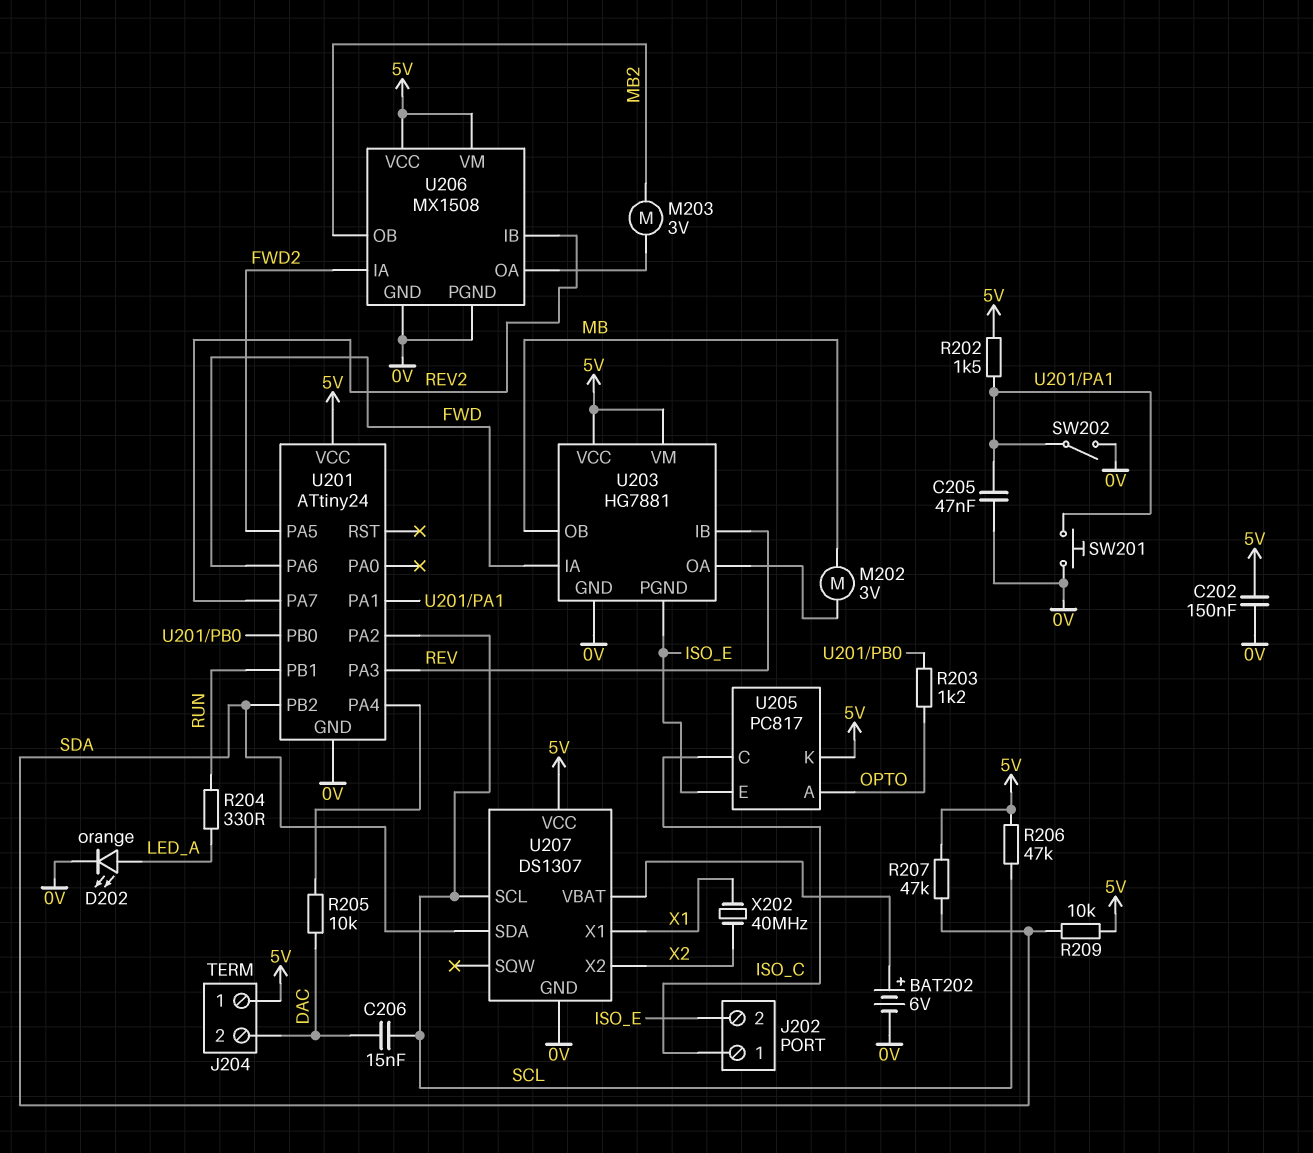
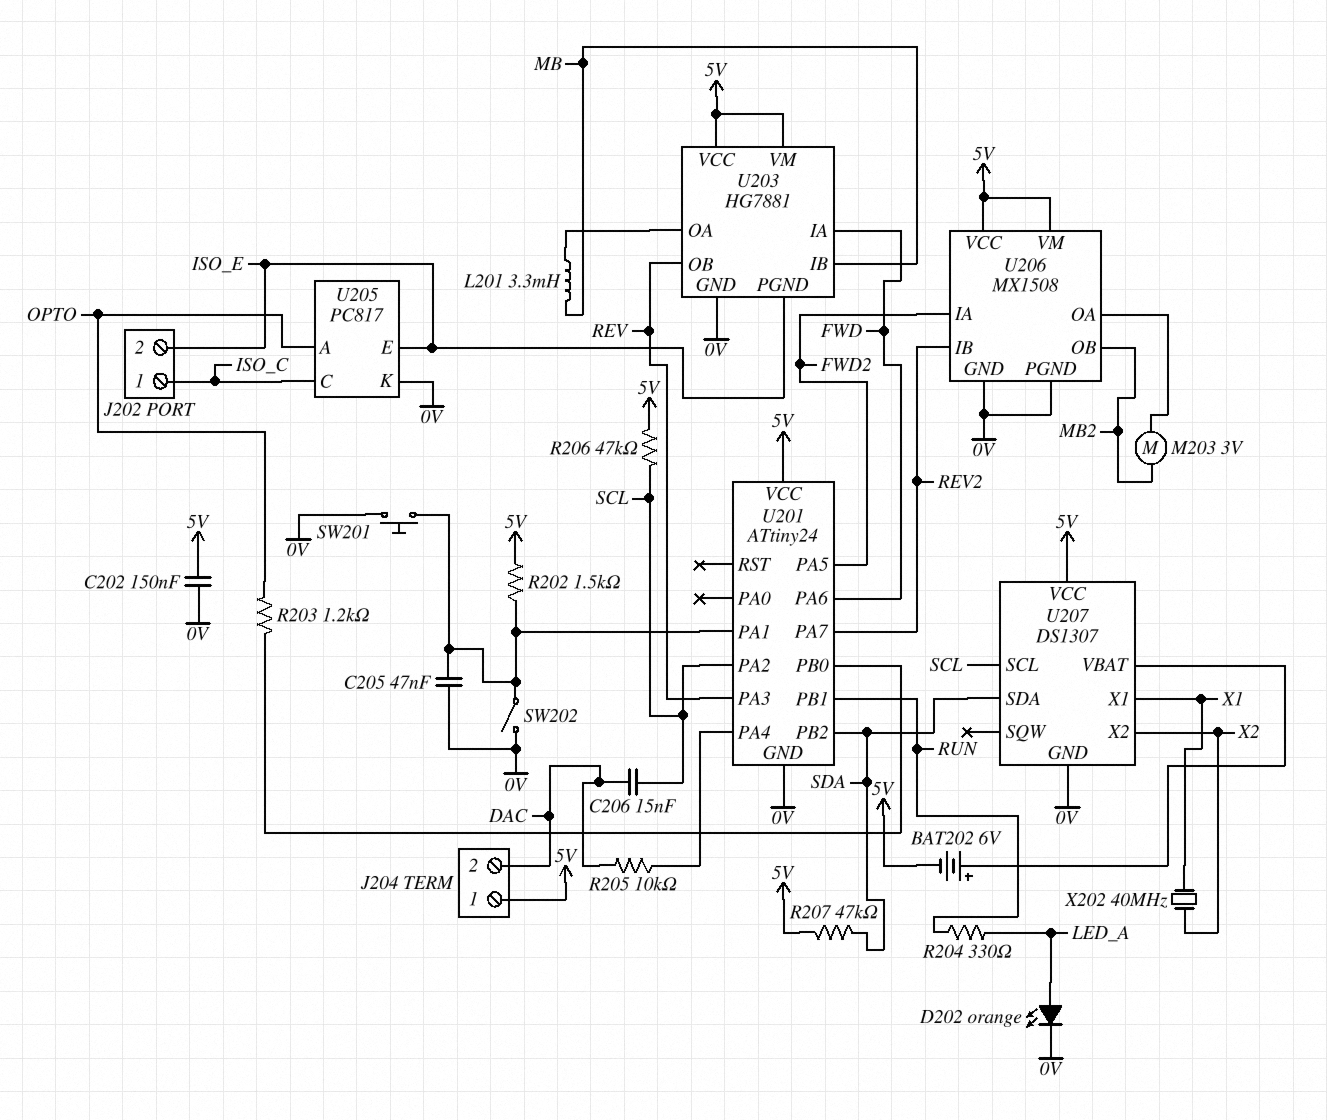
BAT202: 6V (plus U207/VBAT, minus 0V) -> 6V (plus U207/VBAT, minus 5V)
L201: none -> 3.3mH (MB, U203/OA)
M202: motor 3V (MB, U203/OA) -> none
R209: 10k (5V, SDA) -> none
U203 pin IB: REV -> MB
U203 pin OB: MB -> REV
U205 pin K: 5V -> 0V

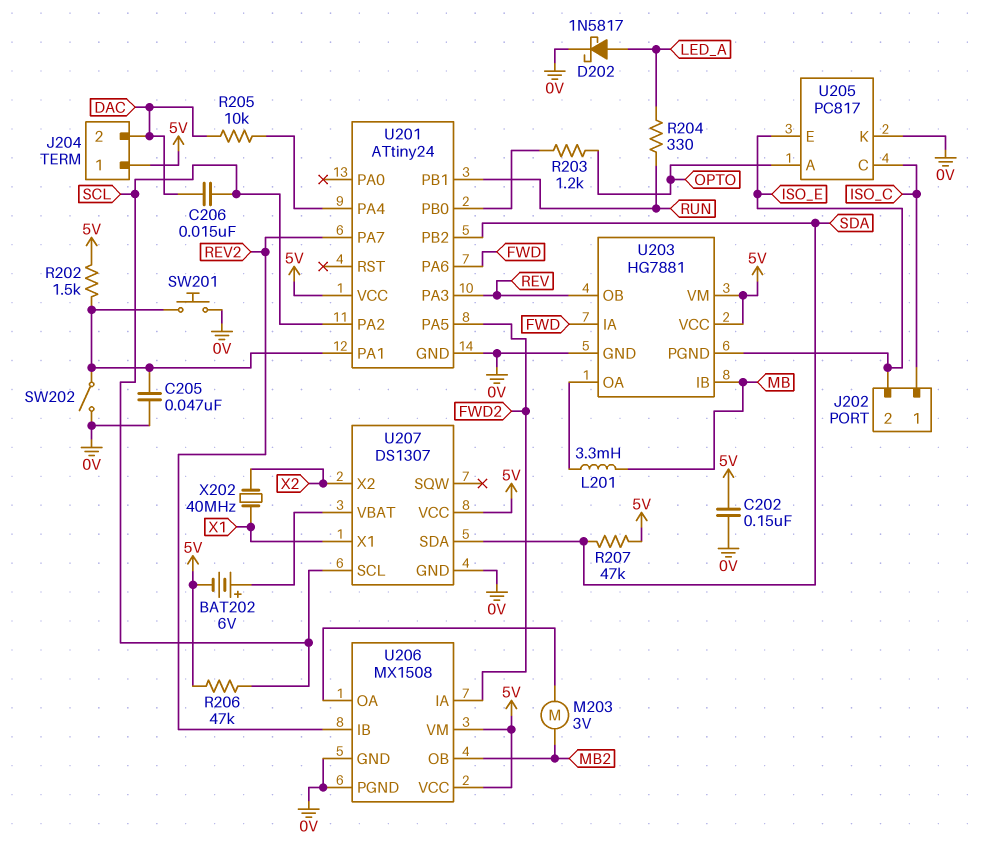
D202: LED orange (A LED_A, K 0V) -> schottky 1N5817 (A LED_A, K 0V)

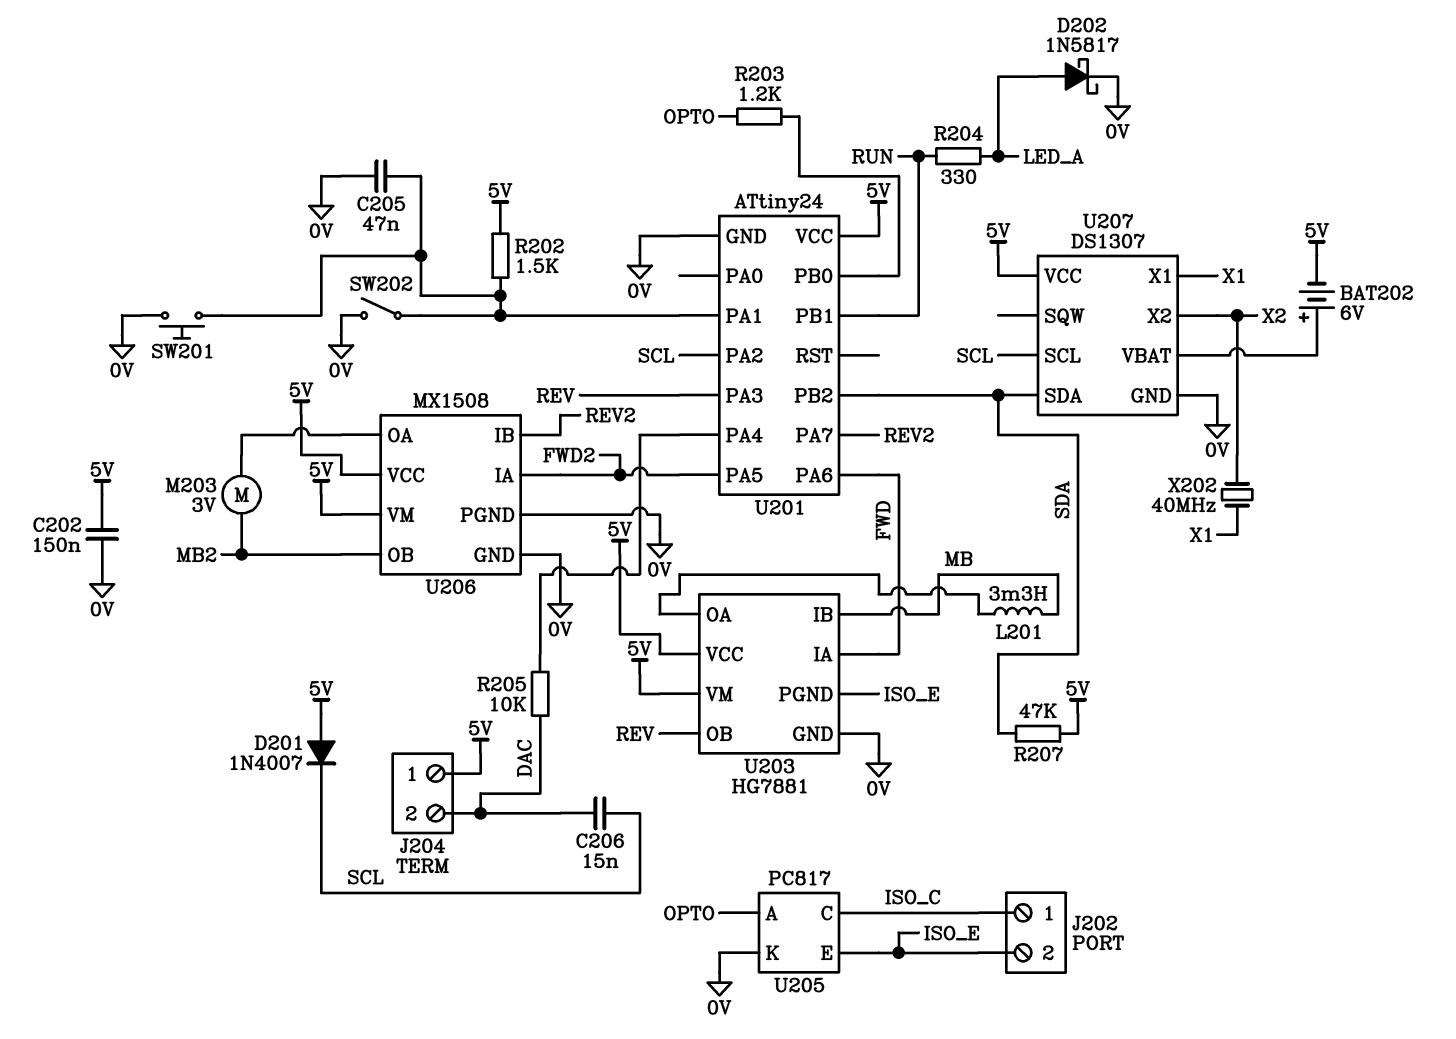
D201: none -> diode 1N4007 (A 5V, K SCL)
R206: 47k (5V, SCL) -> none

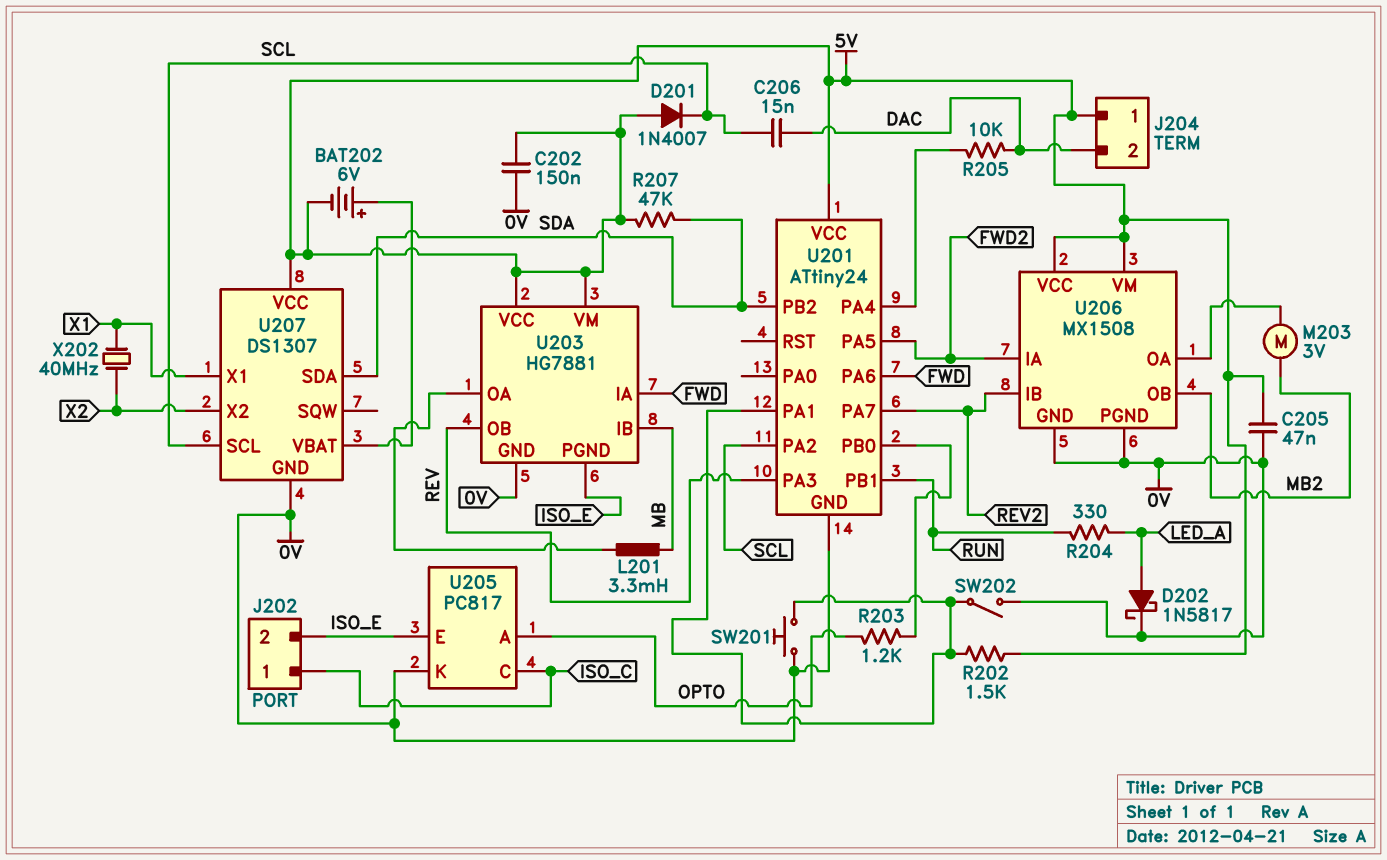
C205: 47nF (0V, U201/PA1) -> 47nF (0V, 5V)

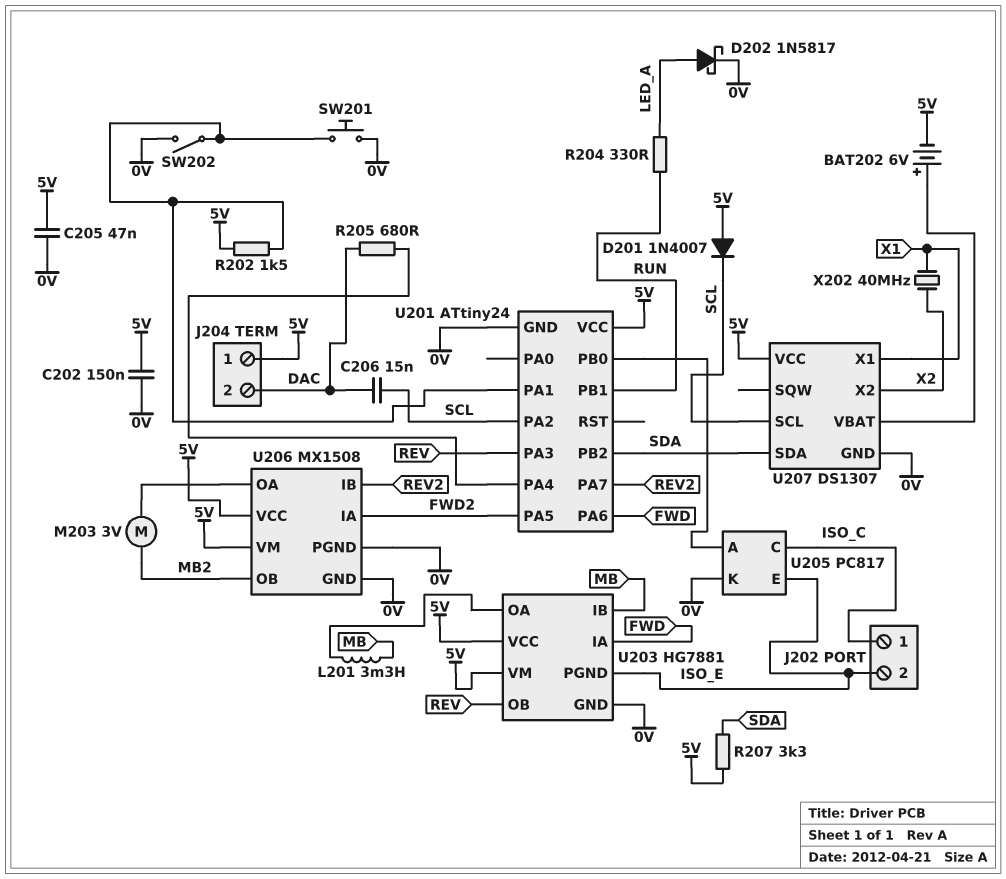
R203: 1.2k (OPTO, U201/PB0) -> none
R205: 10k (DAC, U201/PA4) -> 680 (DAC, U201/PA4)
R207: 47k (5V, SDA) -> 3.3k (5V, SDA)
U205 pin A: OPTO -> U201/PB0

